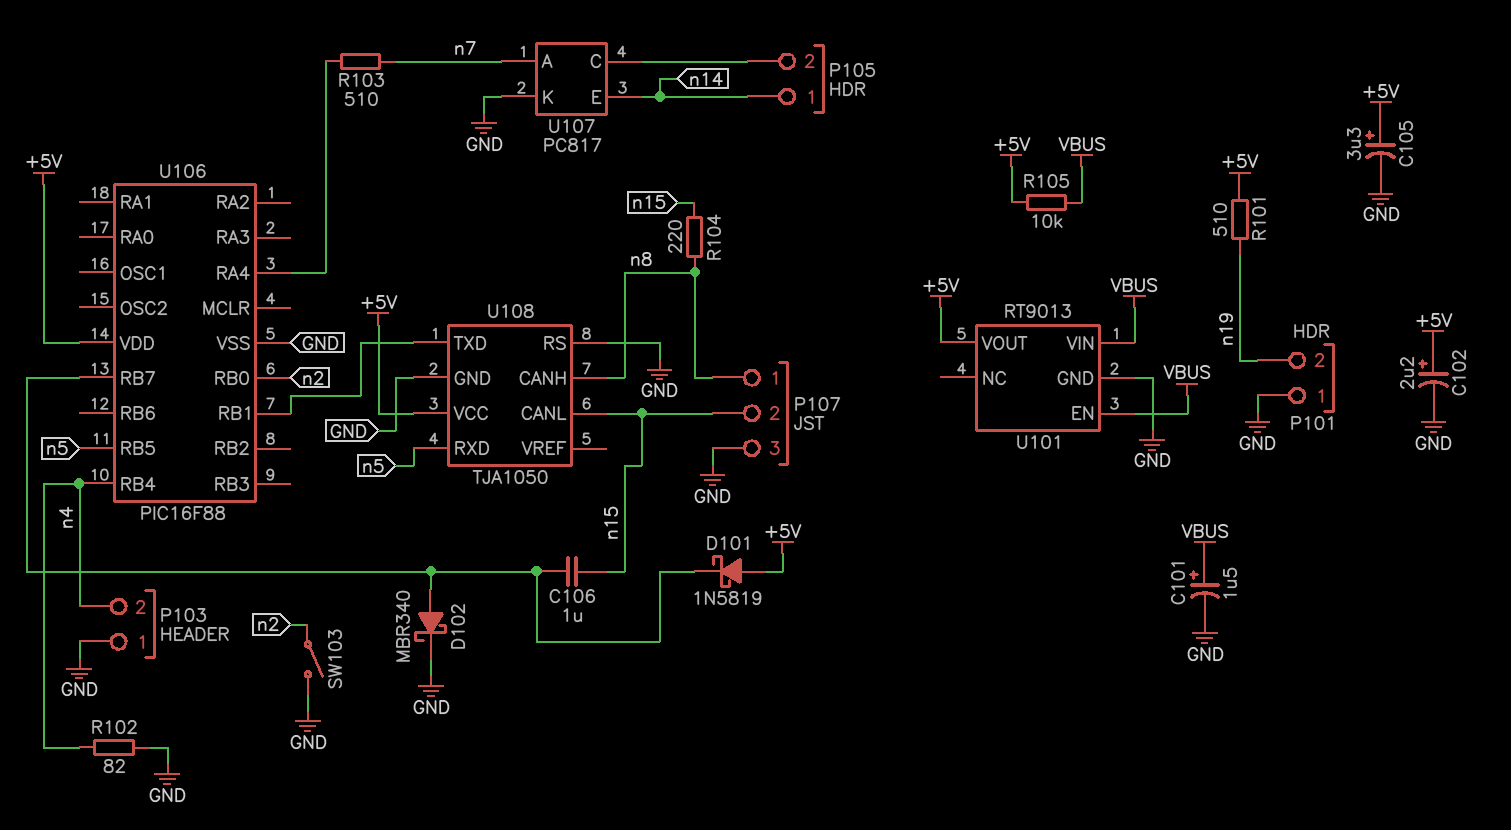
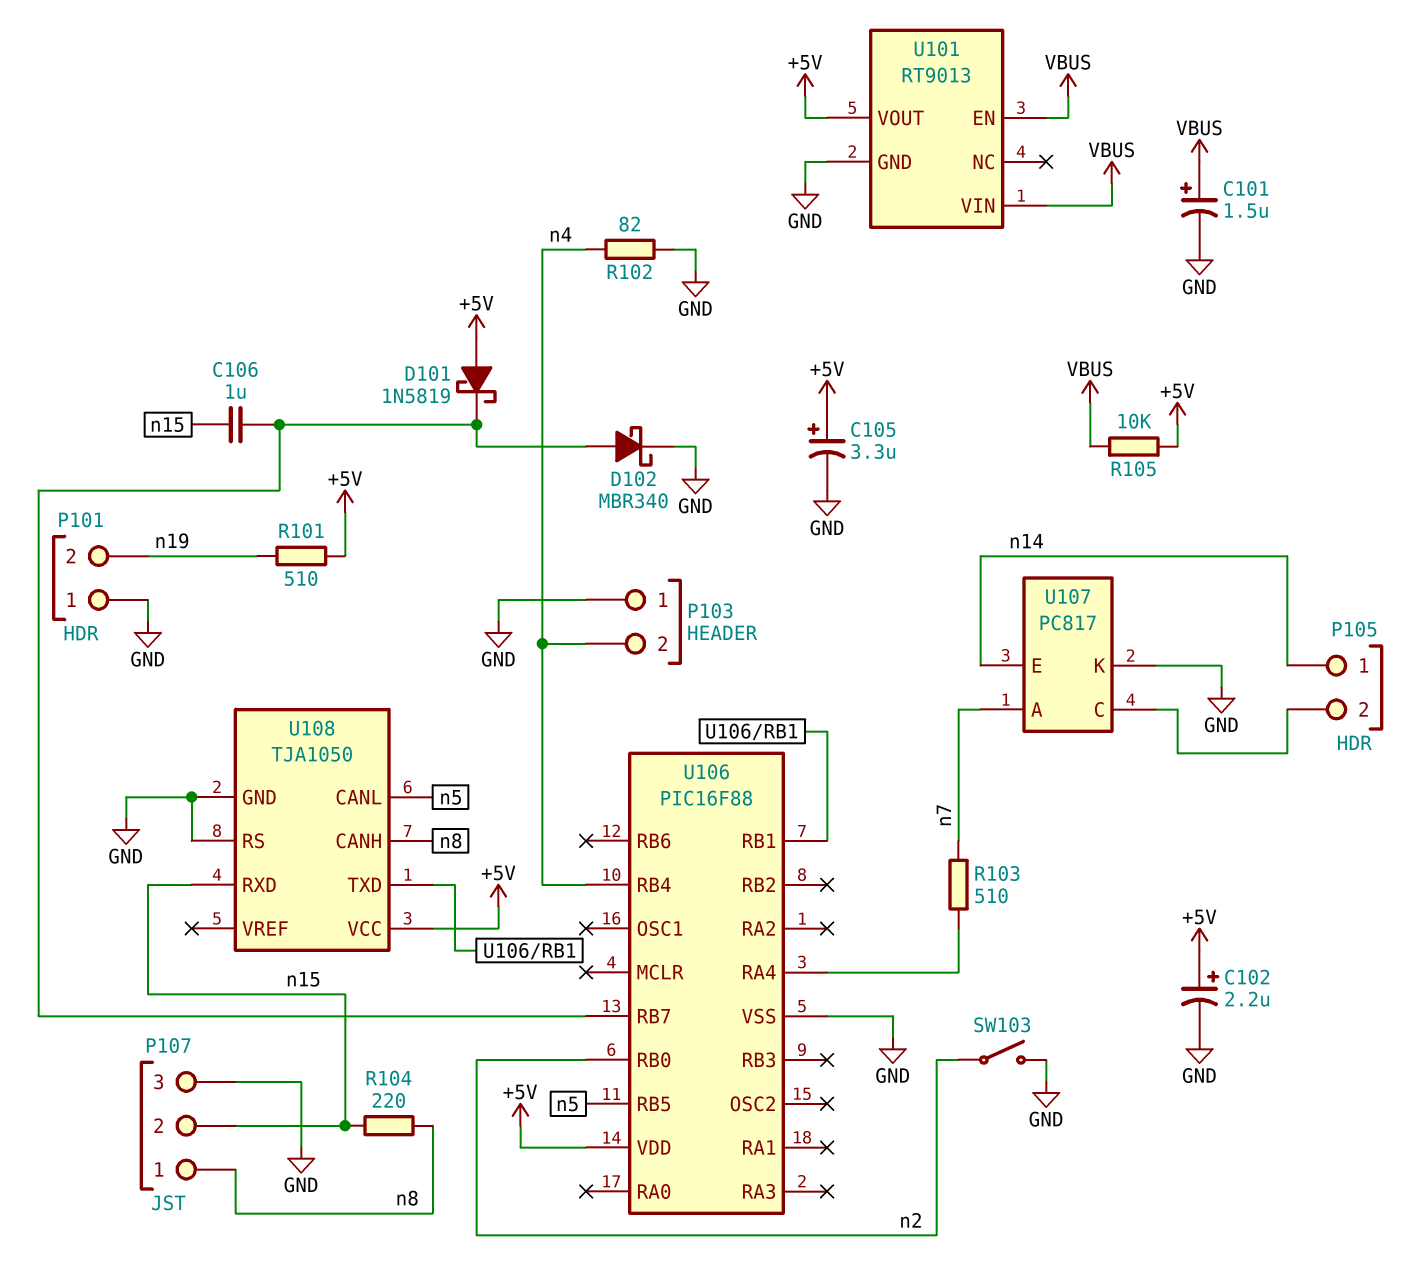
U108 pin CANL: n15 -> n5
U108 pin RXD: n5 -> n15

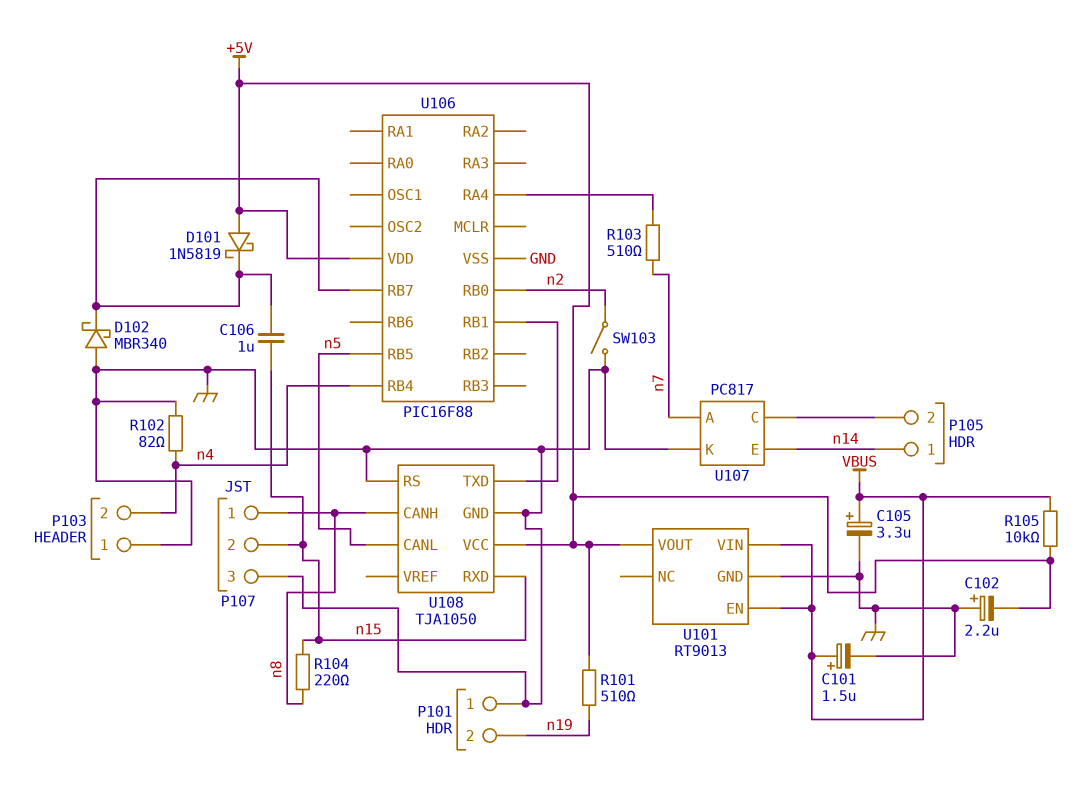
C102: 2.2uF (plus +5V, minus GND) -> 2.2uF (plus GND, minus +5V)
C105: 3.3uF (plus +5V, minus GND) -> 3.3uF (plus VBUS, minus GND)
D102: schottky MBR340 (A U106/RB7, K GND) -> schottky MBR340 (A GND, K U106/RB7)

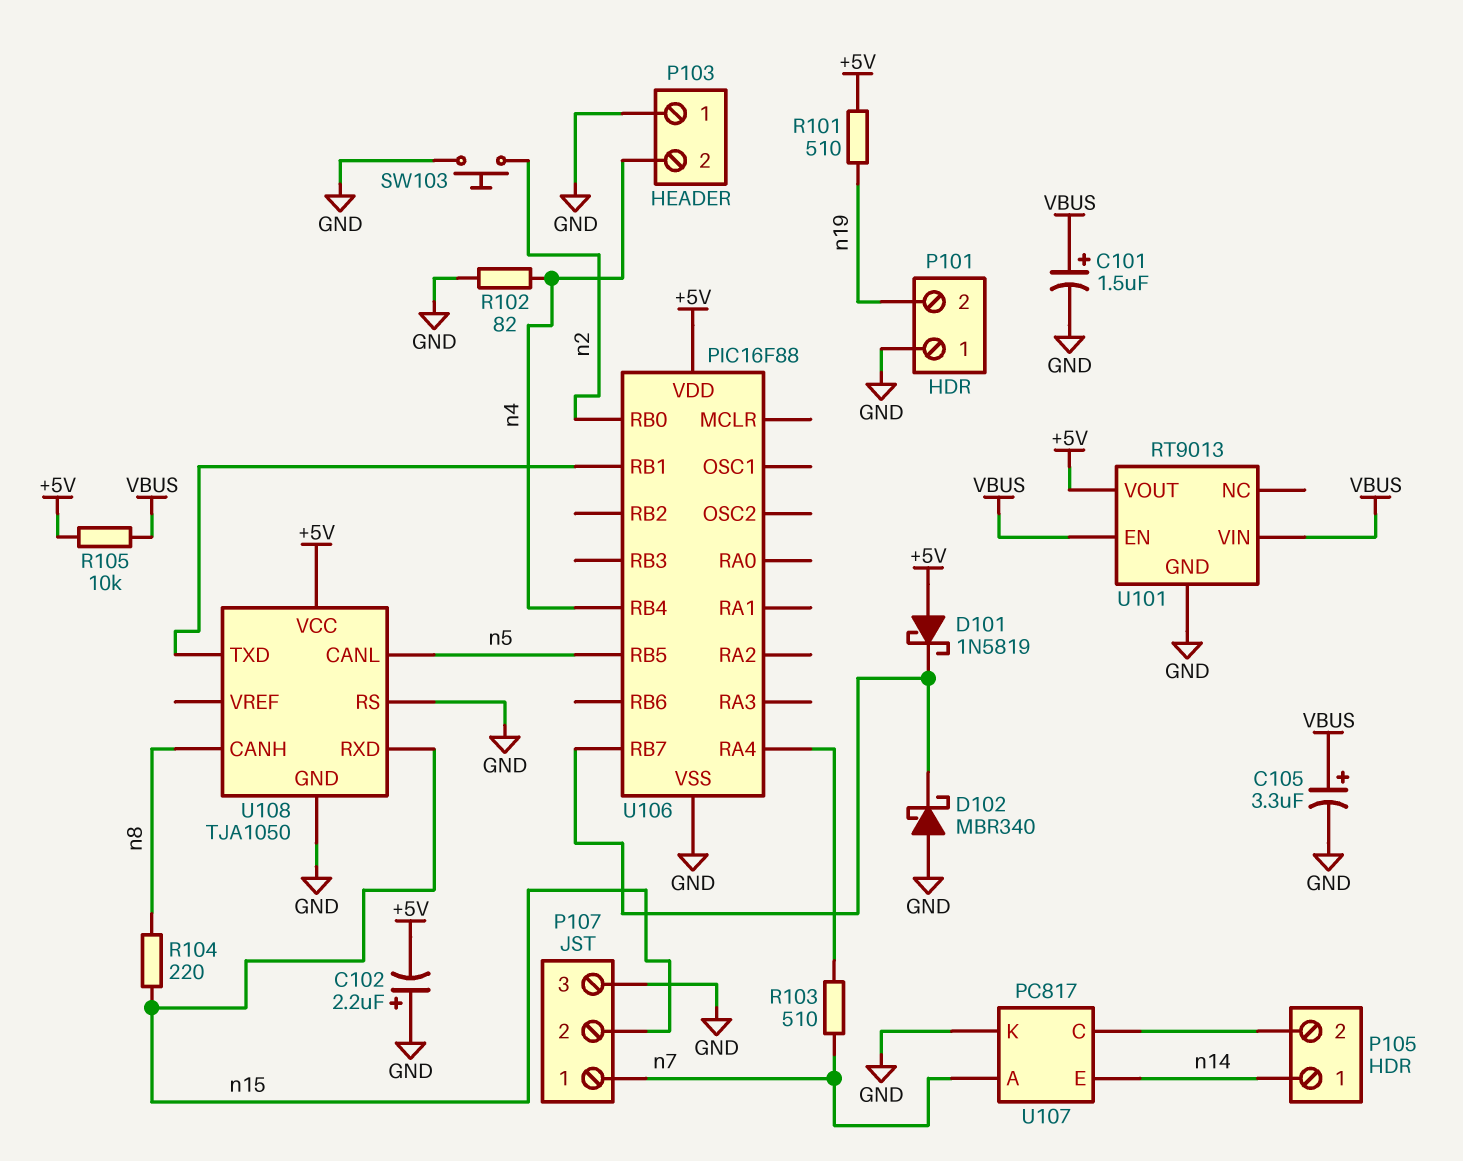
C106: 1uF (U106/RB7, n15) -> none
P107 pin 1: n8 -> n7
SW103: switch (GND, n2) -> button (GND, n2)

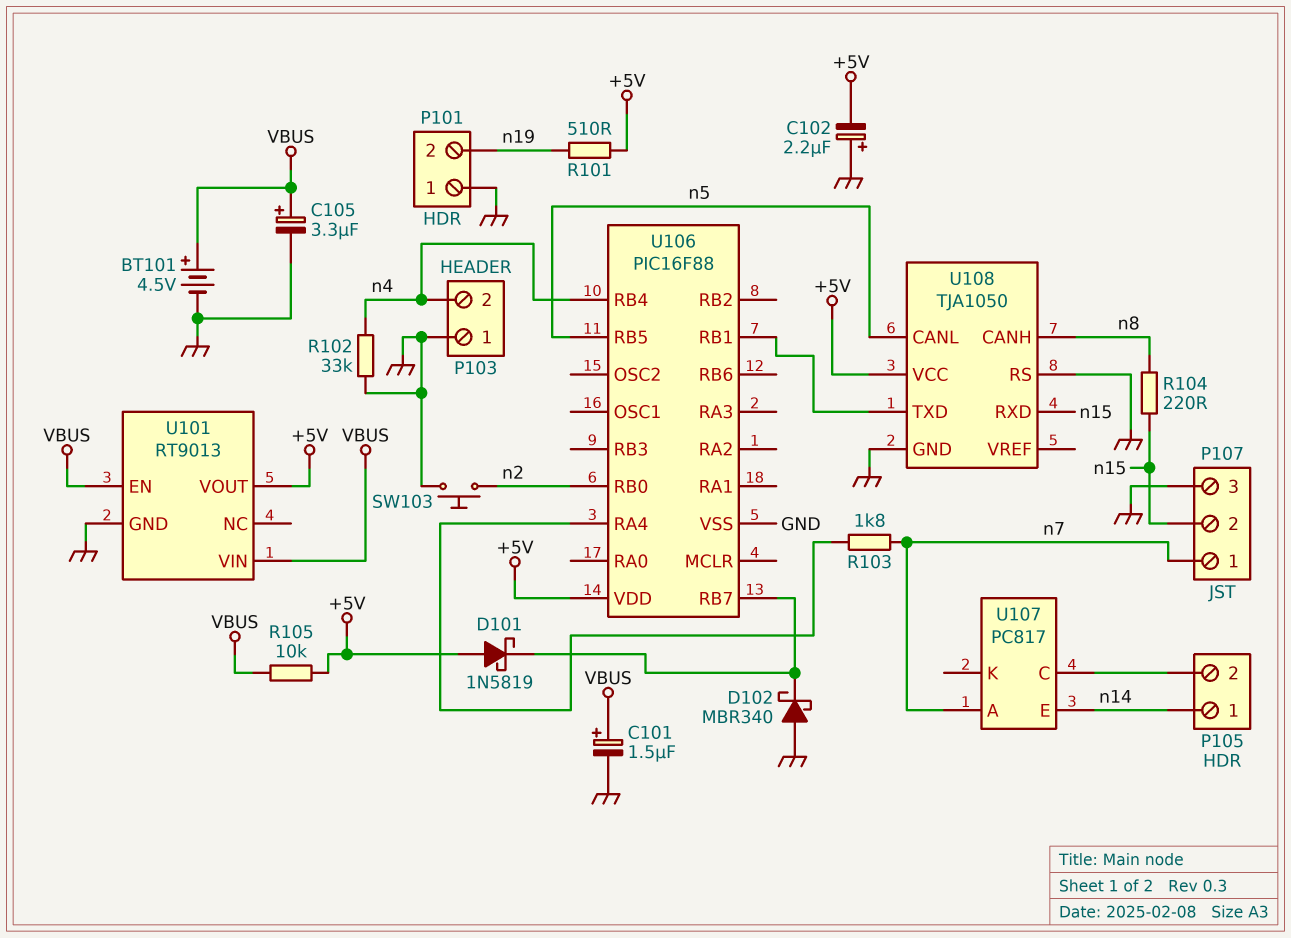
BT101: none -> 4.5V (plus VBUS, minus GND)
R102: 82 (GND, n4) -> 33k (GND, n4)
R103: 510 (U106/RA4, n7) -> 1.8k (U106/RA4, n7)
U107 pin K: GND -> none

